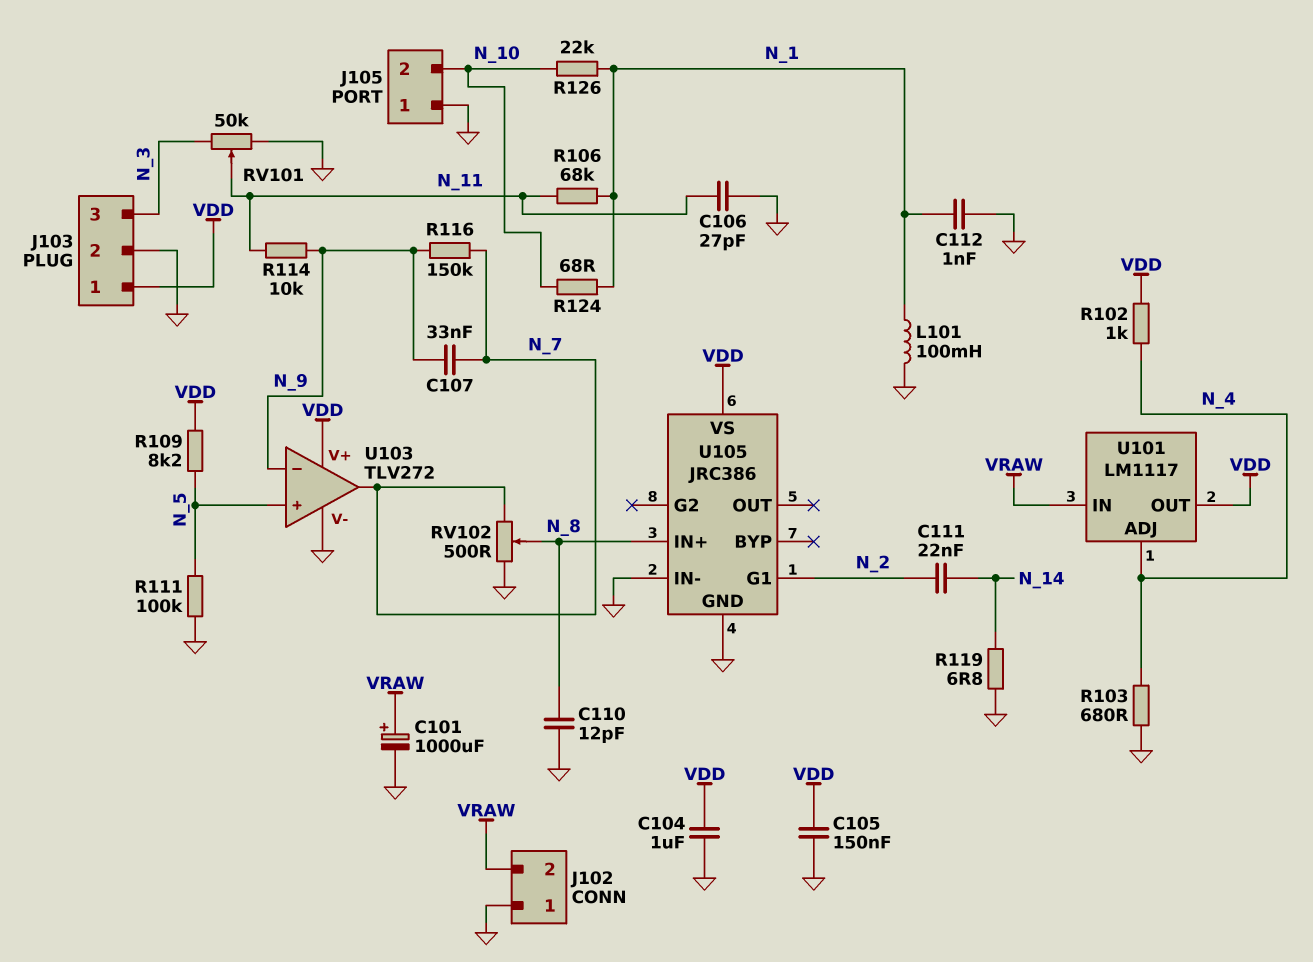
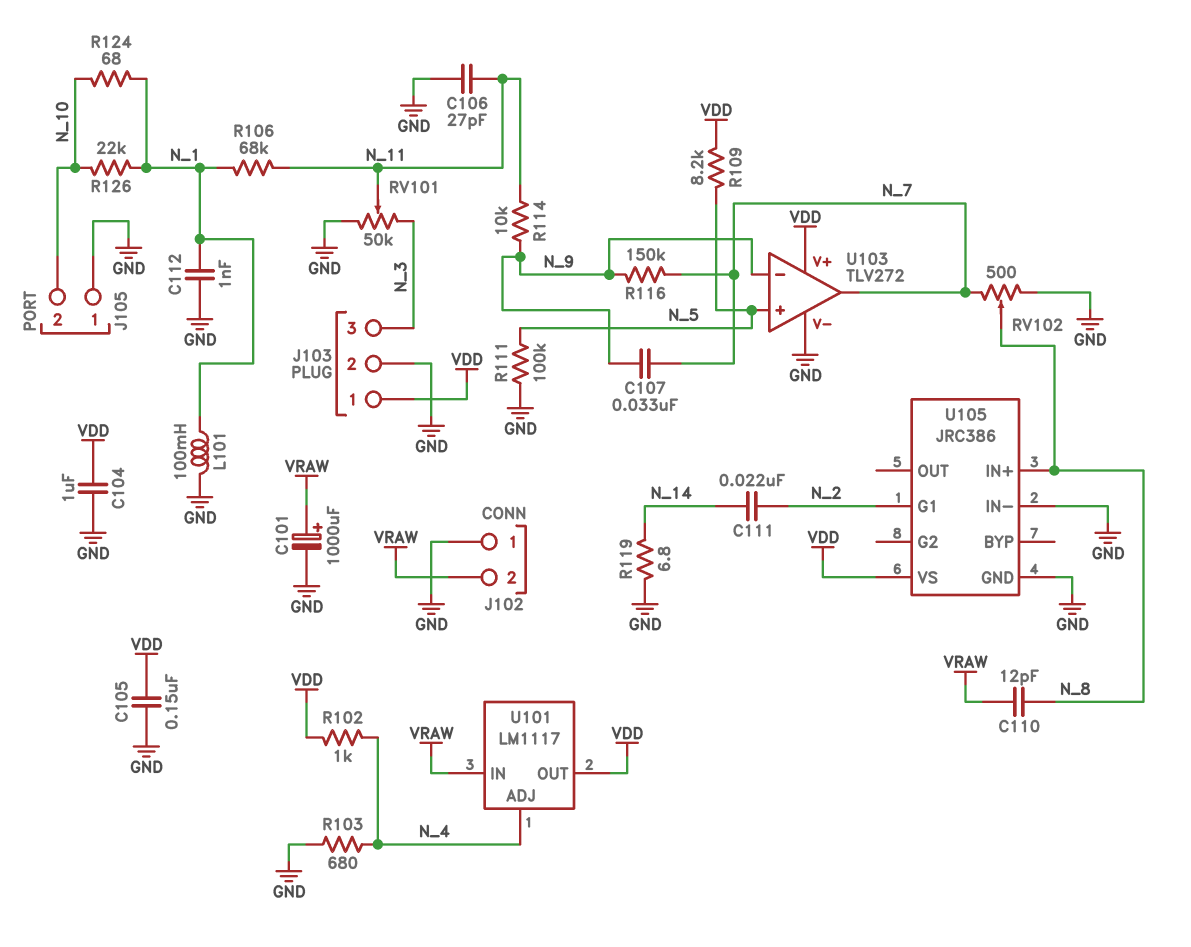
C110: 12pF (GND, N_8) -> 12pF (N_8, VRAW)

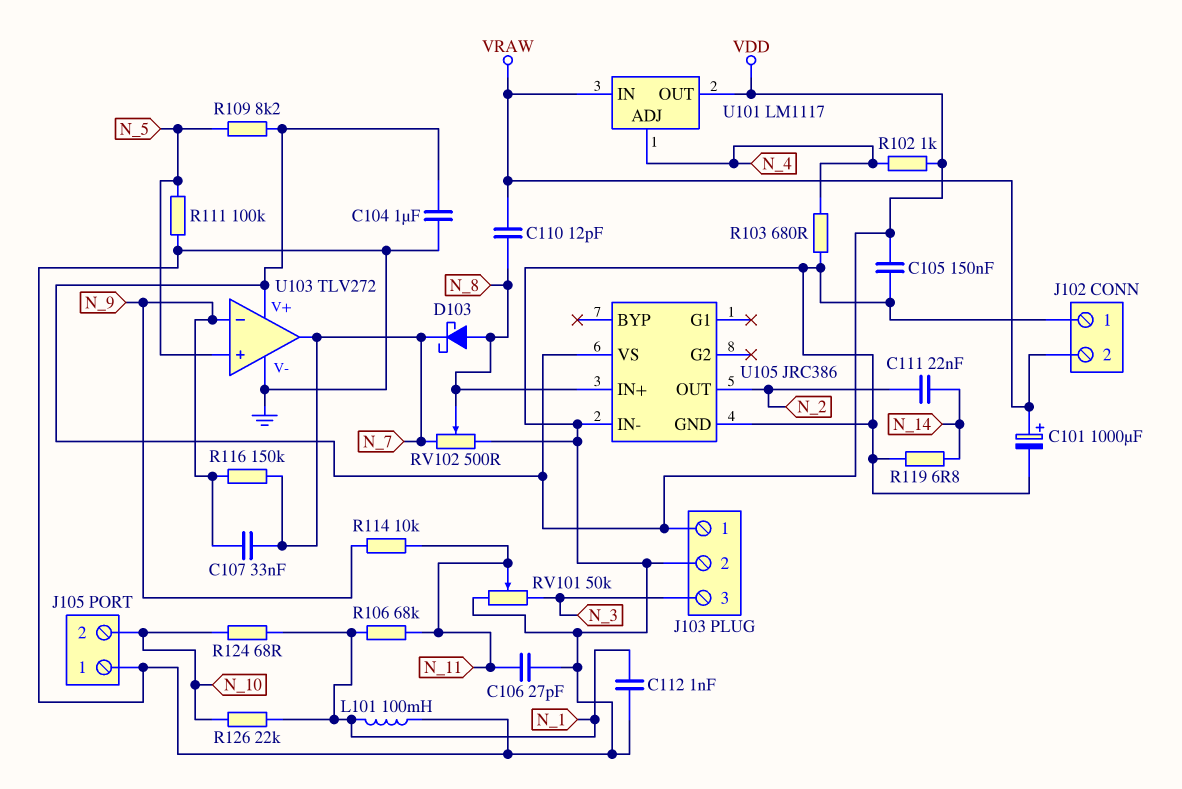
D103: none -> schottky (A N_8, K N_7)
U105 pin G1: N_2 -> none
U105 pin OUT: none -> N_2

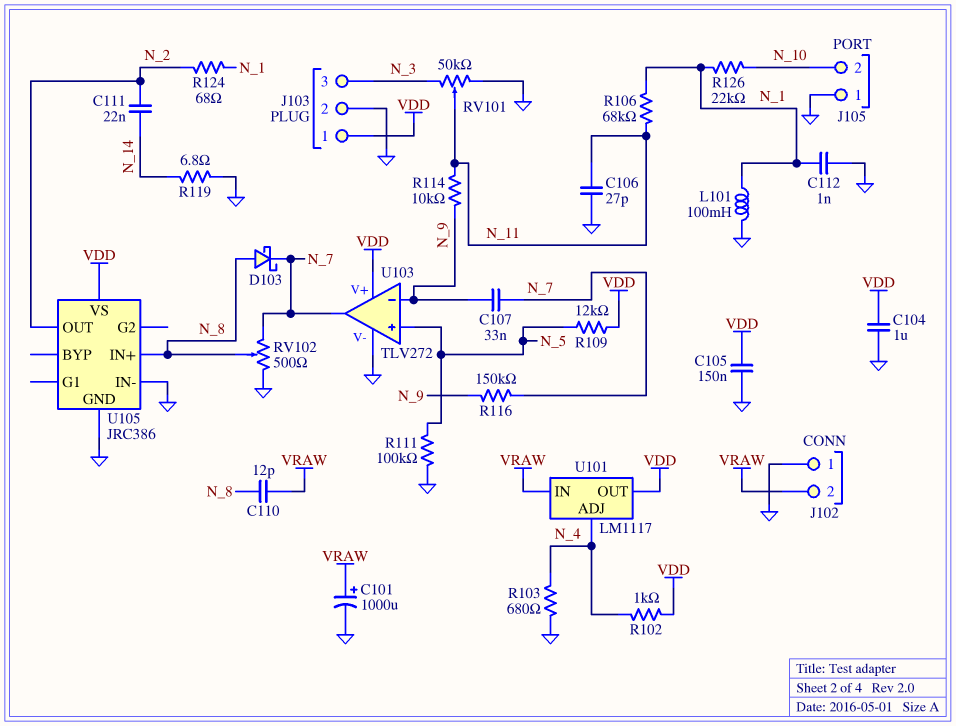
R109: 8.2k (N_5, VDD) -> 12k (N_5, VDD)
R124: 68 (N_1, N_10) -> 68 (N_1, N_2)

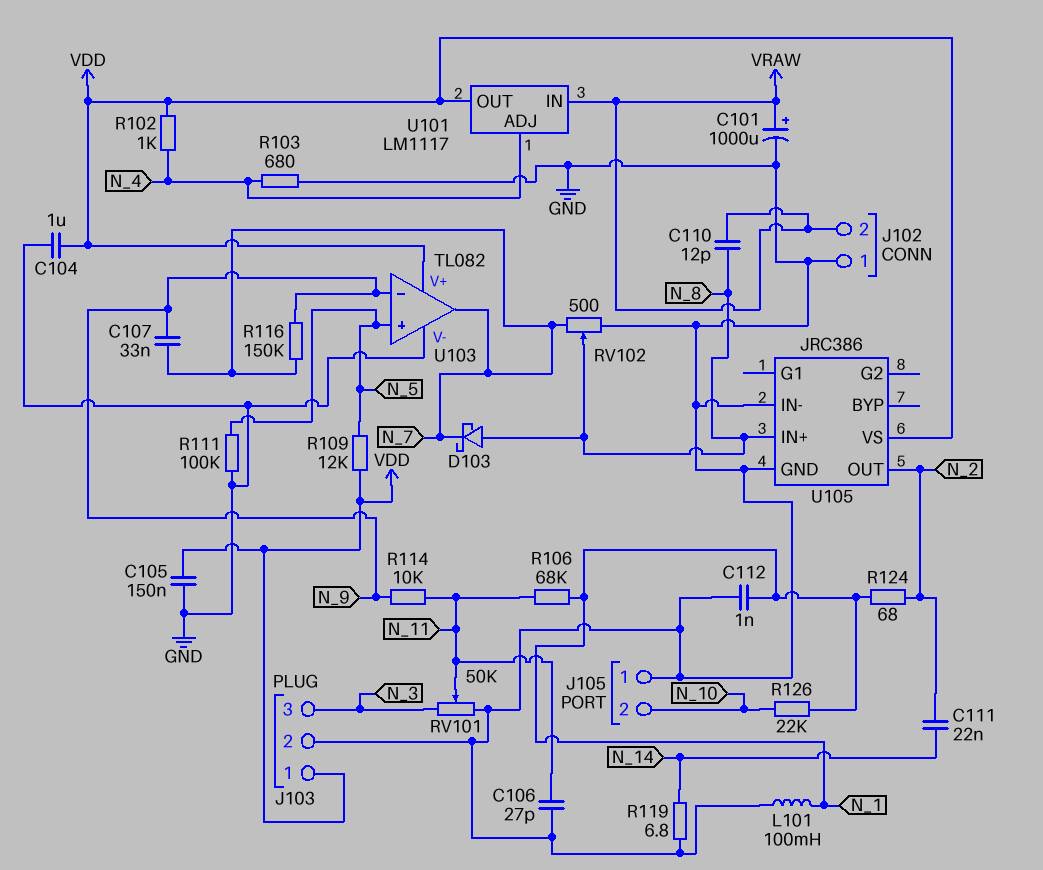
U103: TLV272 -> TL082

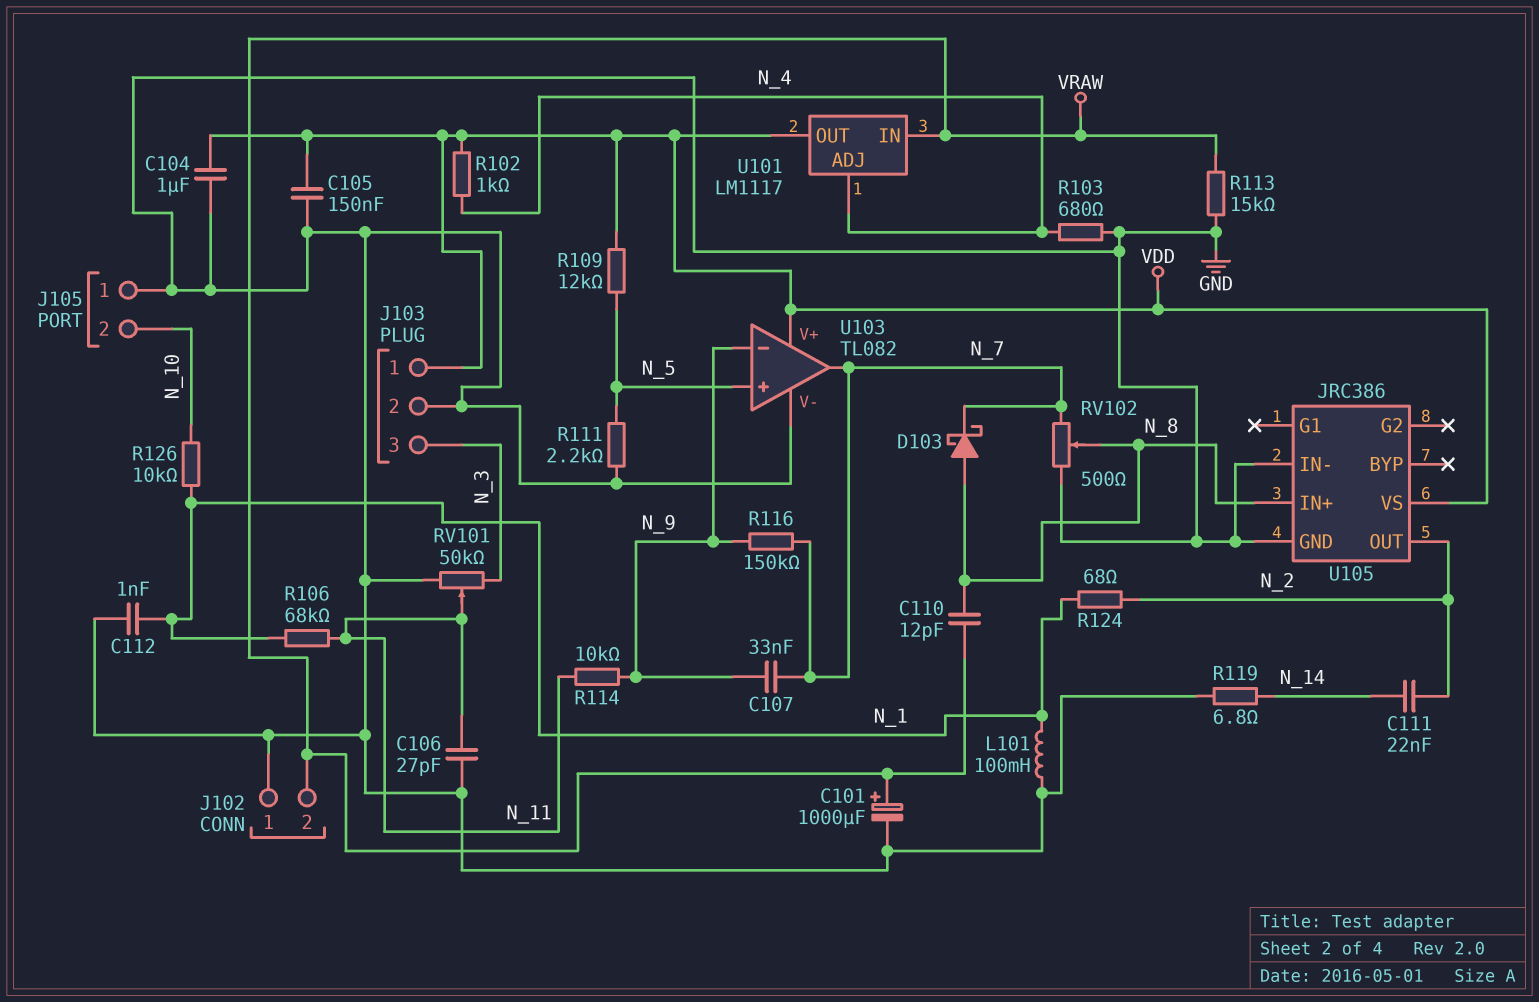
R111: 100k (GND, N_5) -> 2.2k (GND, N_5)
R113: none -> 15k (GND, VRAW)
R126: 22k (N_1, N_10) -> 10k (N_1, N_10)

